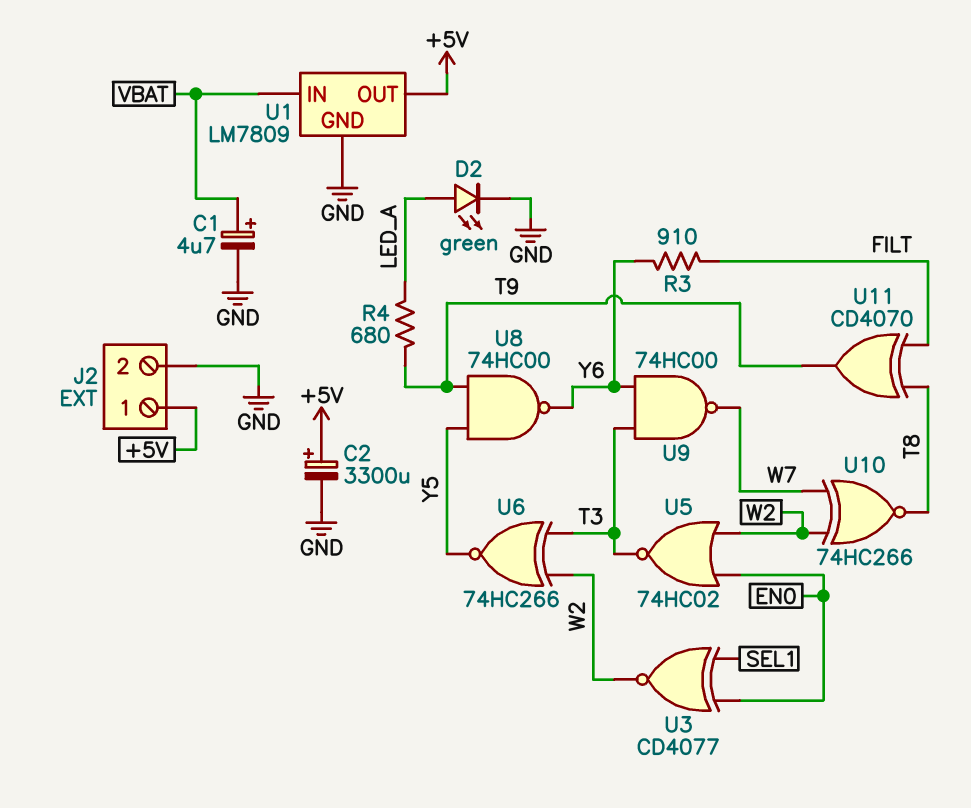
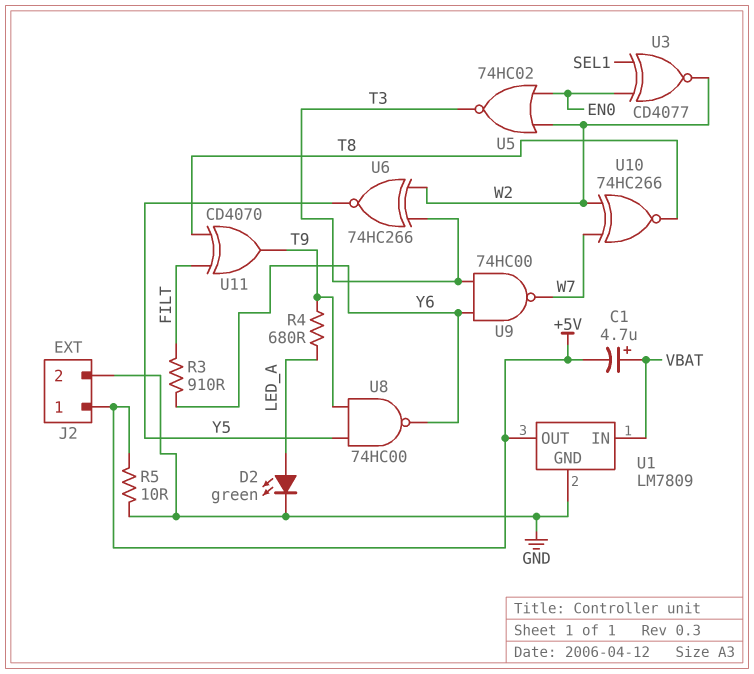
C1: 4.7uF (plus VBAT, minus GND) -> 4.7uF (plus VBAT, minus +5V)
C2: 3300uF (plus +5V, minus GND) -> none
R5: none -> 10 (+5V, GND)

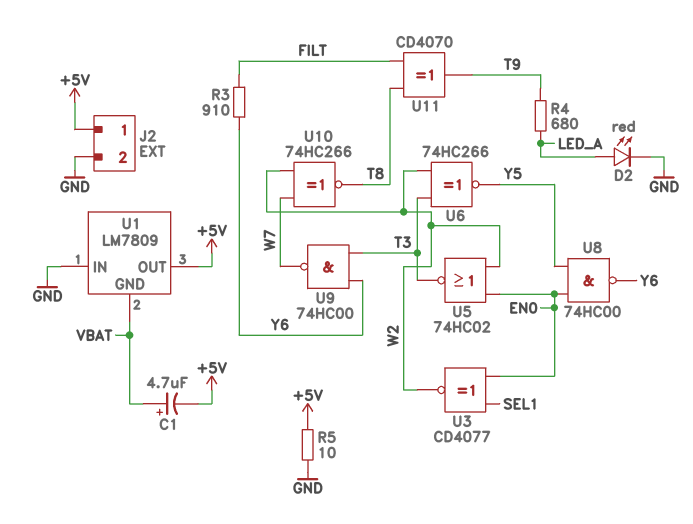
D2: LED green (A LED_A, K GND) -> LED red (A LED_A, K GND)
U1 pin GND: GND -> VBAT
U1 pin IN: VBAT -> GND
U8: NAND 74HC00 (in T9, in Y5, out Y6) -> NAND 74HC00 (in EN0, in Y5, out Y6)

